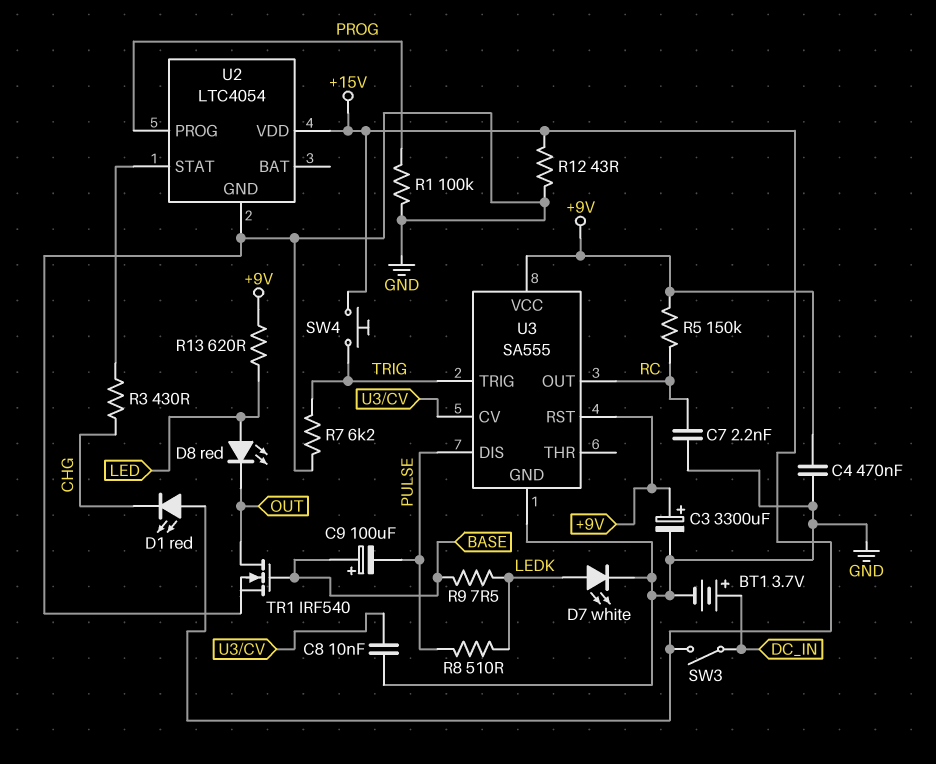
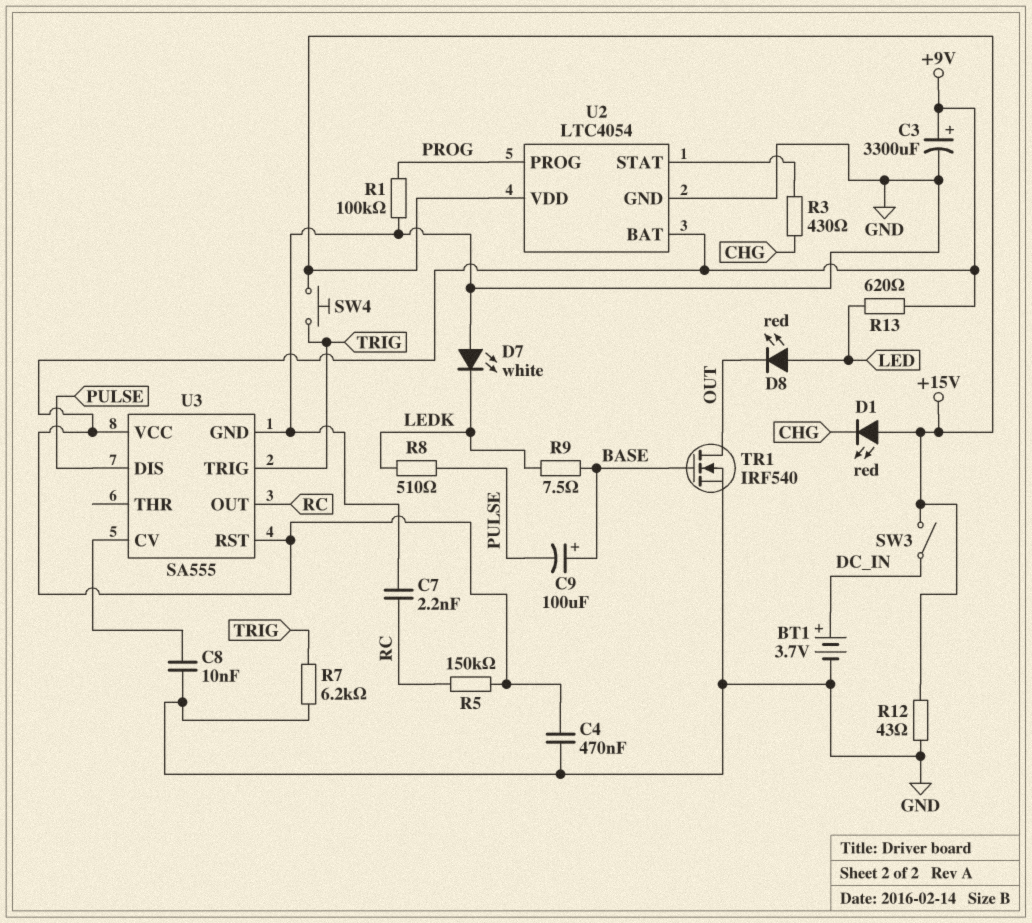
D7: LED white (A LEDK, K GND) -> LED white (A GND, K LEDK)
U2 pin BAT: none -> +9V

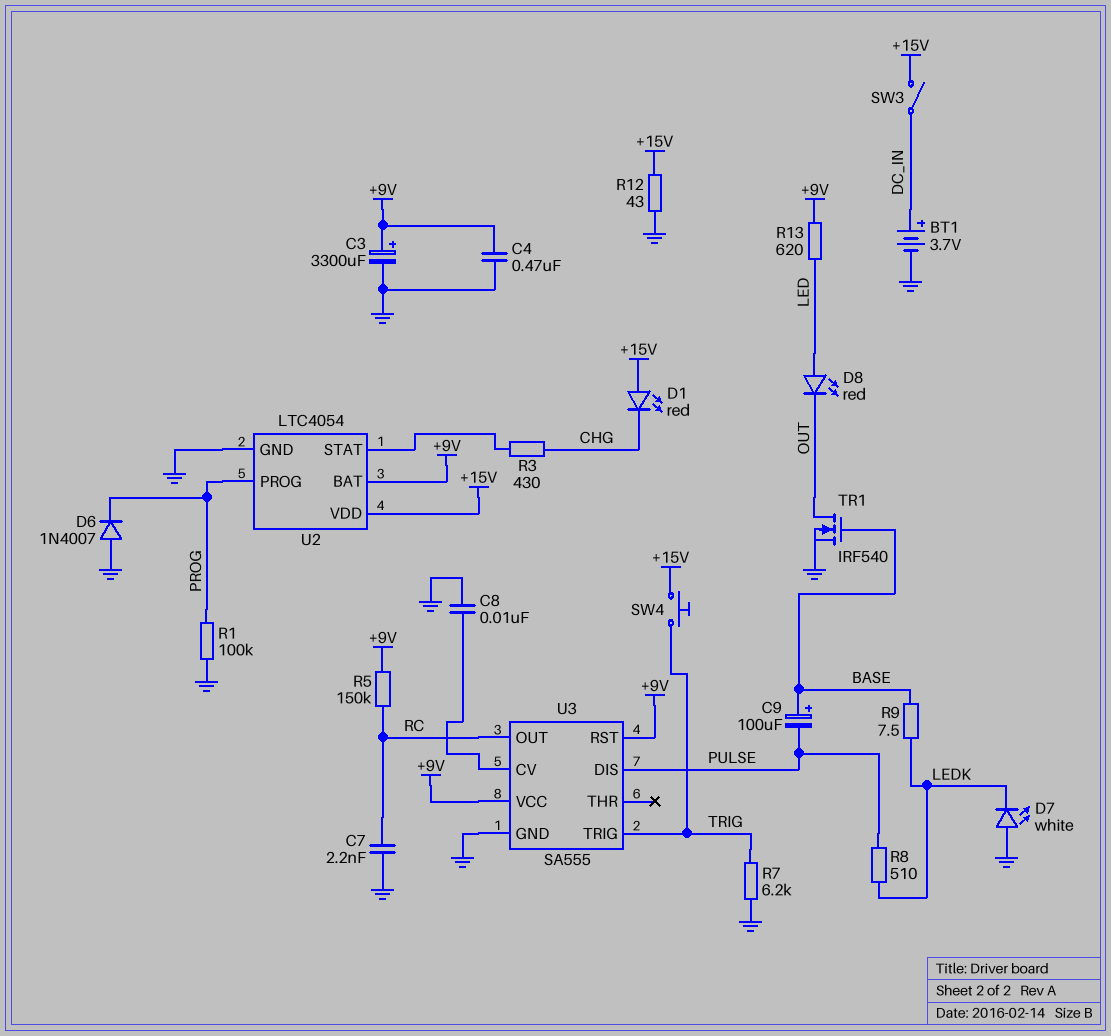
D6: none -> diode 1N4007 (A GND, K PROG)

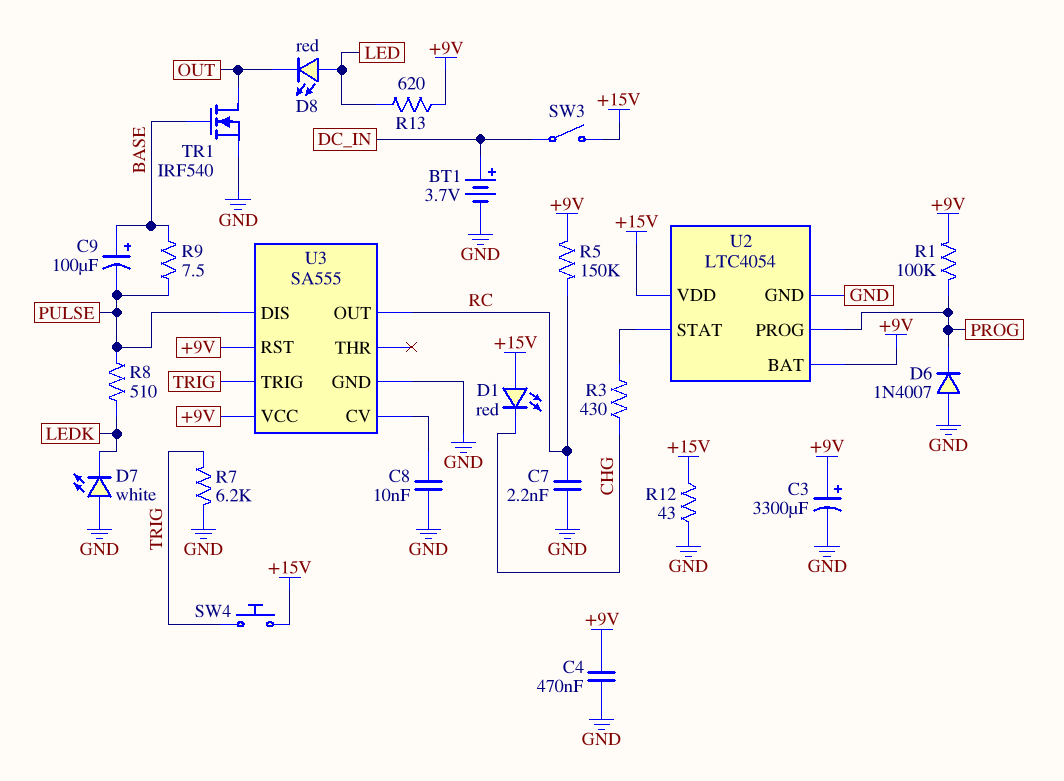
R1: 100k (GND, PROG) -> 100k (+9V, PROG)
R9: 7.5 (BASE, LEDK) -> 7.5 (BASE, PULSE)

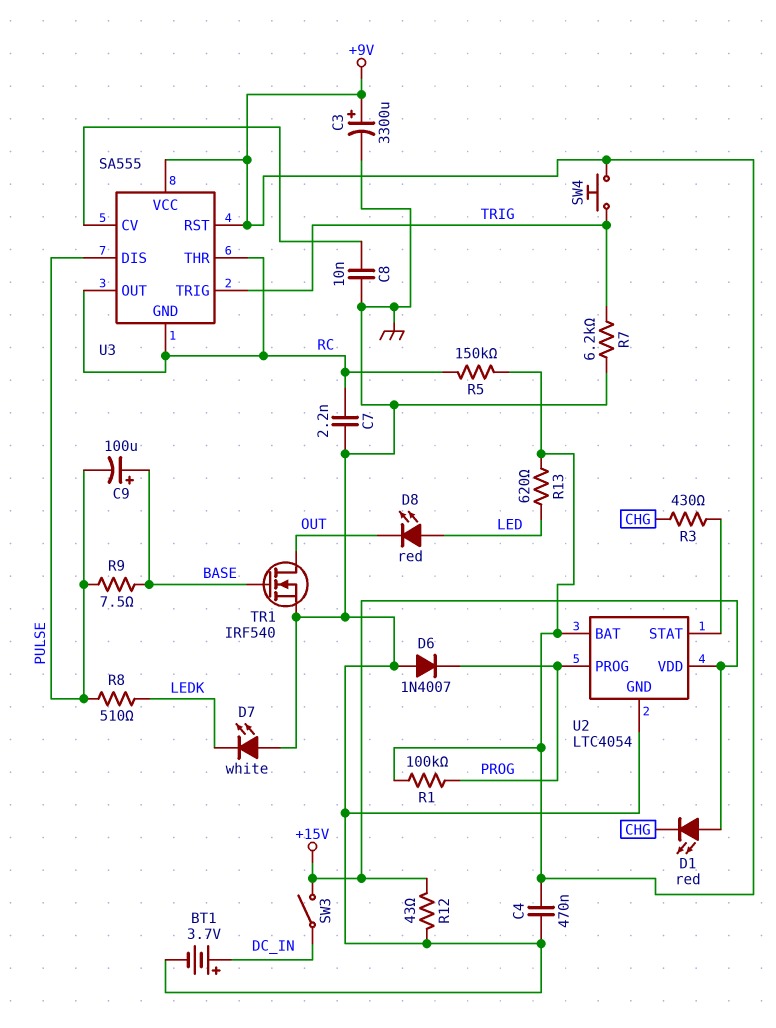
SW4: button (+15V, TRIG) -> button (+9V, TRIG)
U3 pin GND: GND -> RC
U3 pin THR: none -> RC

